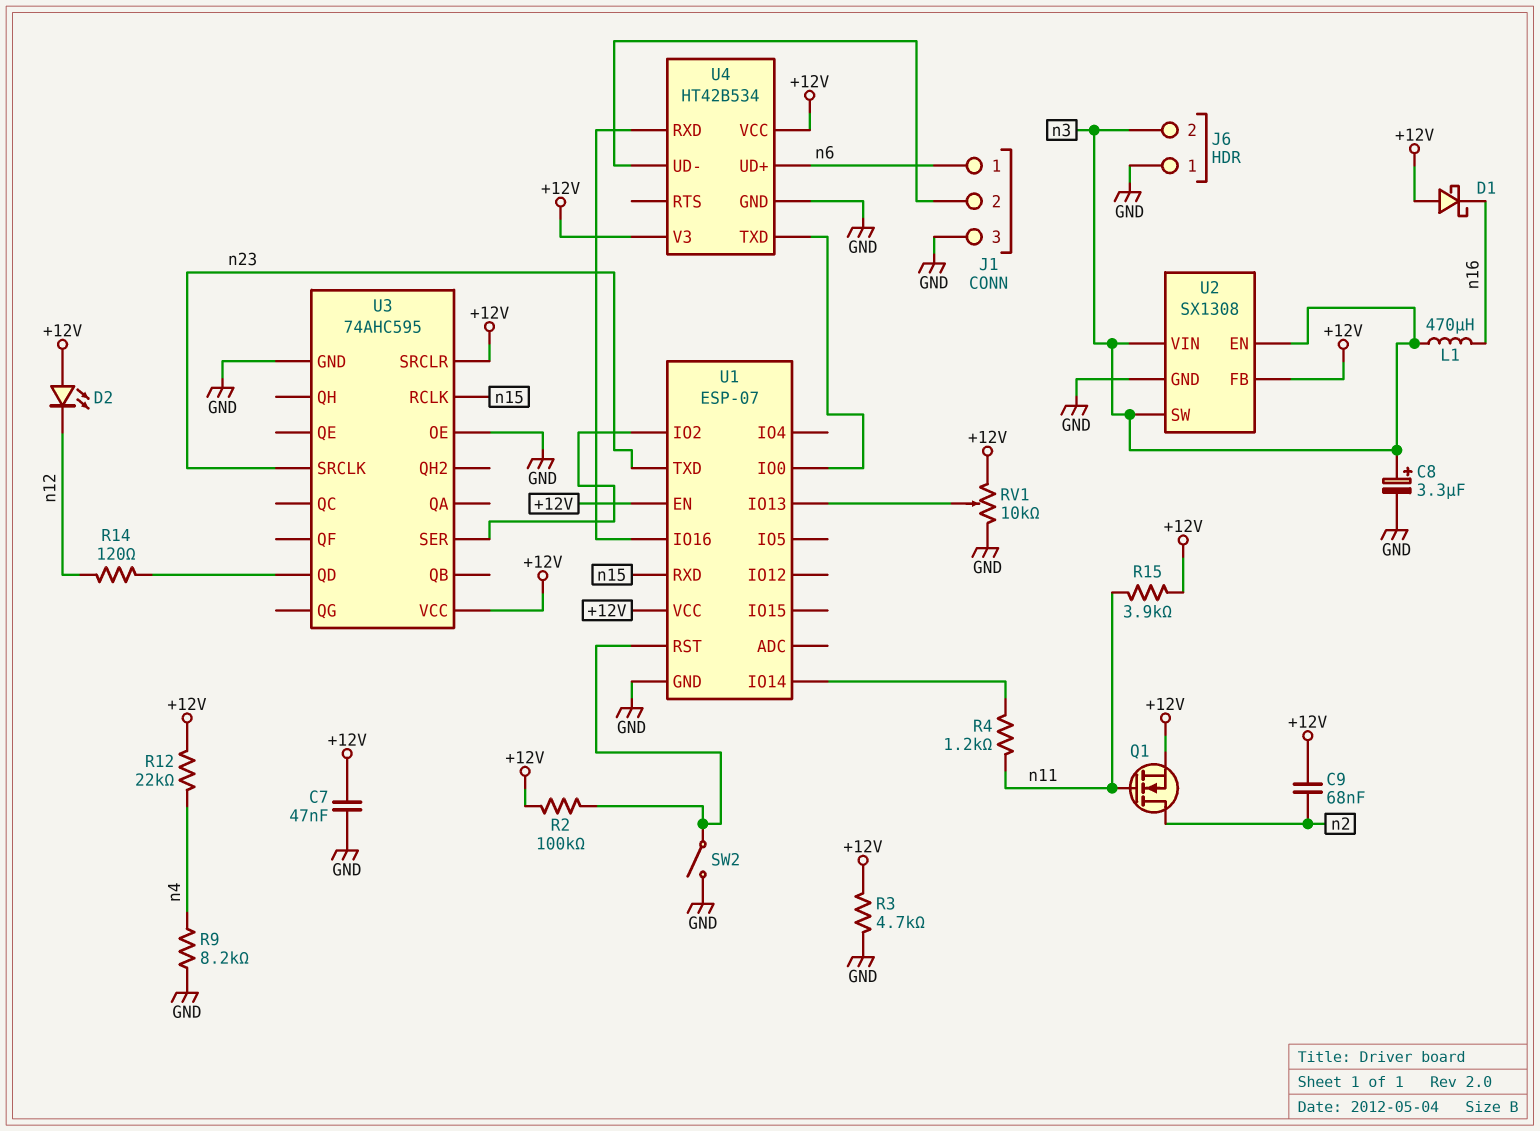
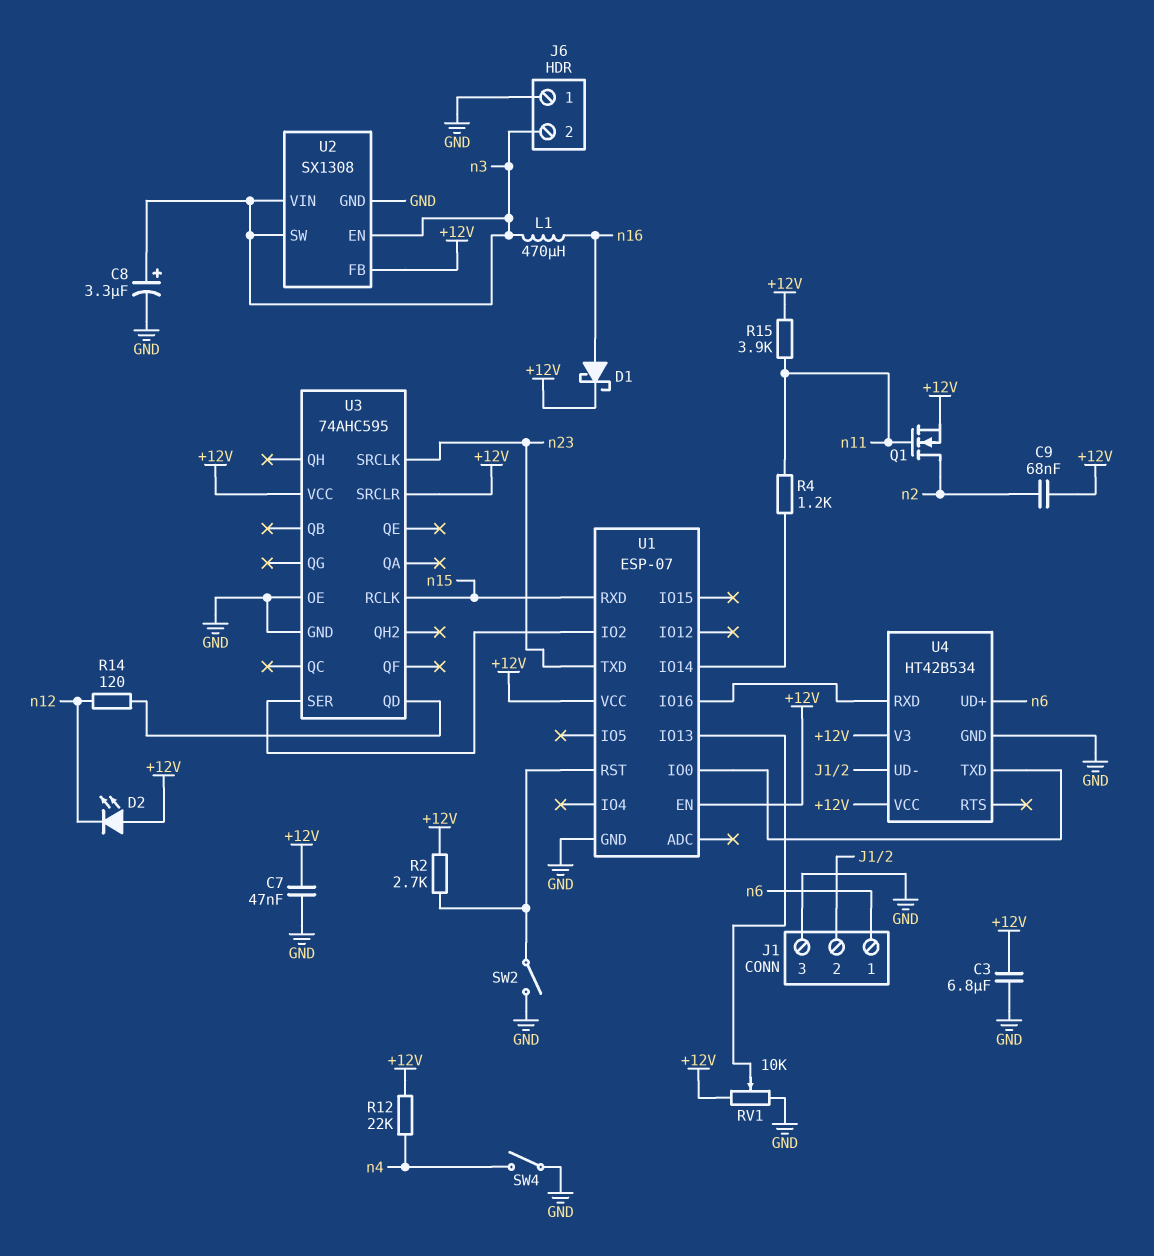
C3: none -> 6.8uF (+12V, GND)
D1: schottky (A +12V, K n16) -> schottky (A n16, K +12V)
R2: 100k (+12V, U1/RST) -> 2.7k (+12V, U1/RST)
R3: 4.7k (+12V, GND) -> none
R9: 8.2k (GND, n4) -> none
SW4: none -> switch (GND, n4)

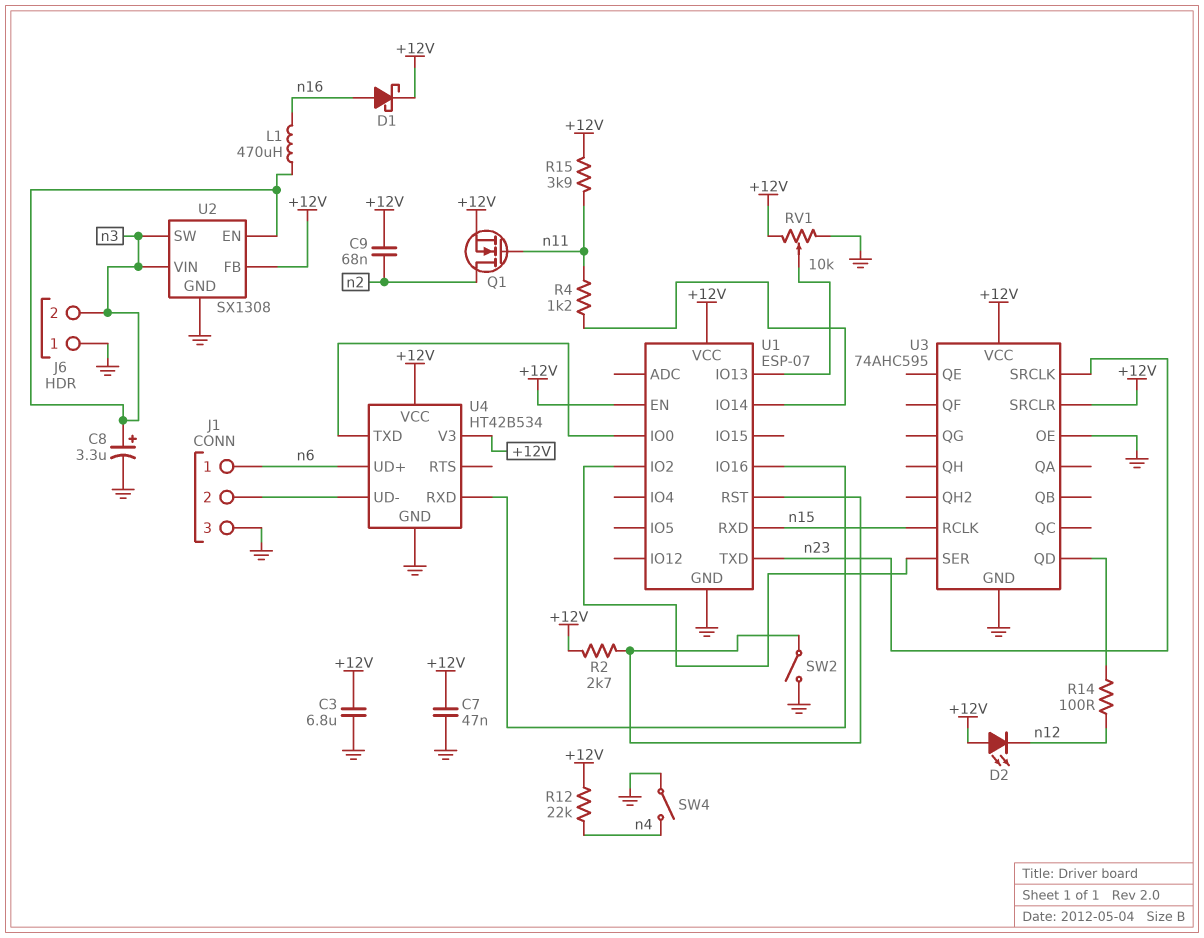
R14: 120 (U3/QD, n12) -> 100 (U3/QD, n12)

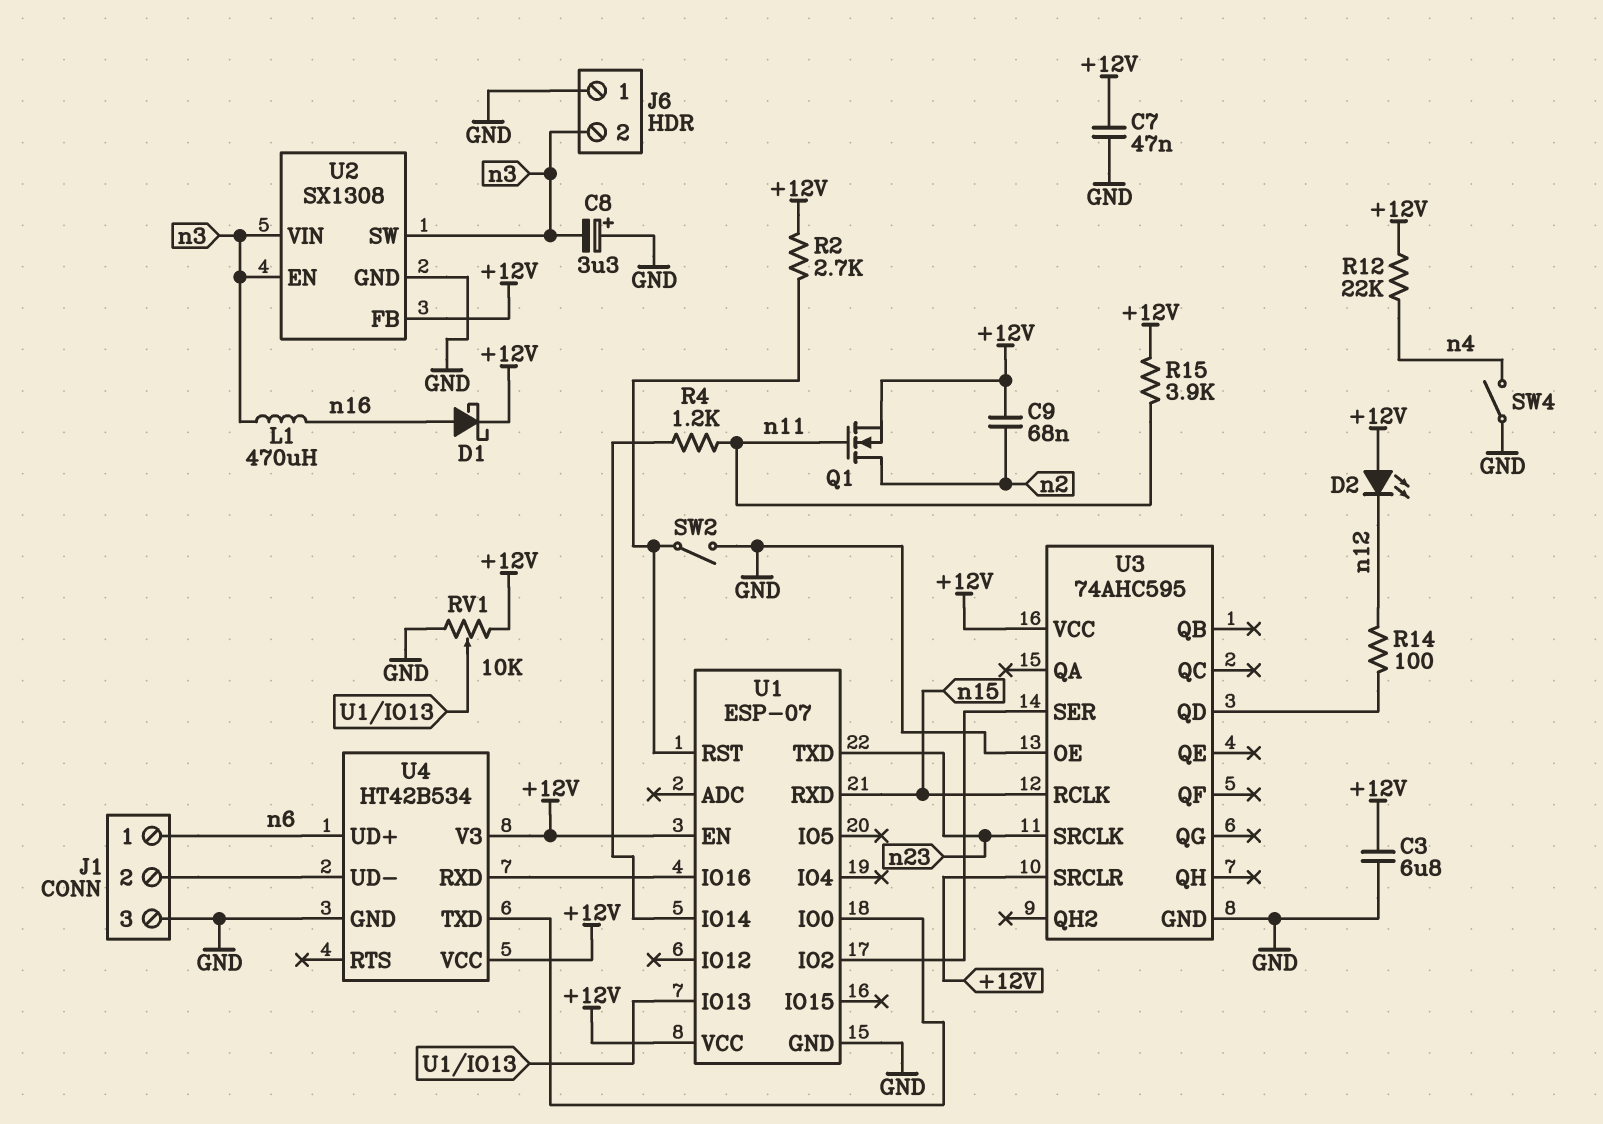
C8: 3.3uF (plus n3, minus GND) -> 3.3uF (plus GND, minus n3)

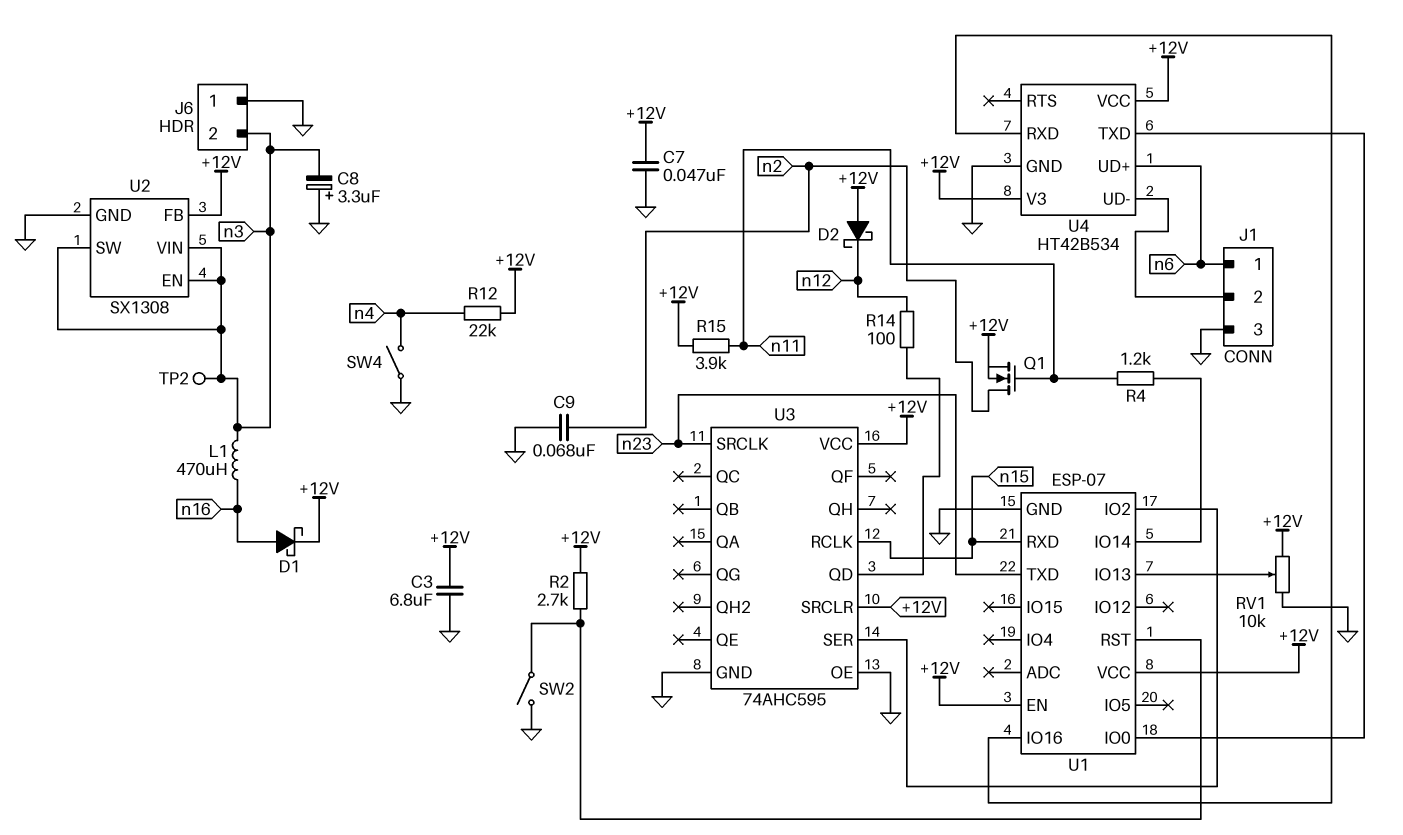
C9: 68nF (+12V, n2) -> 68nF (GND, n2)
D2: LED (A +12V, K n12) -> schottky (A +12V, K n12)
TP2: none -> test point (n3)

